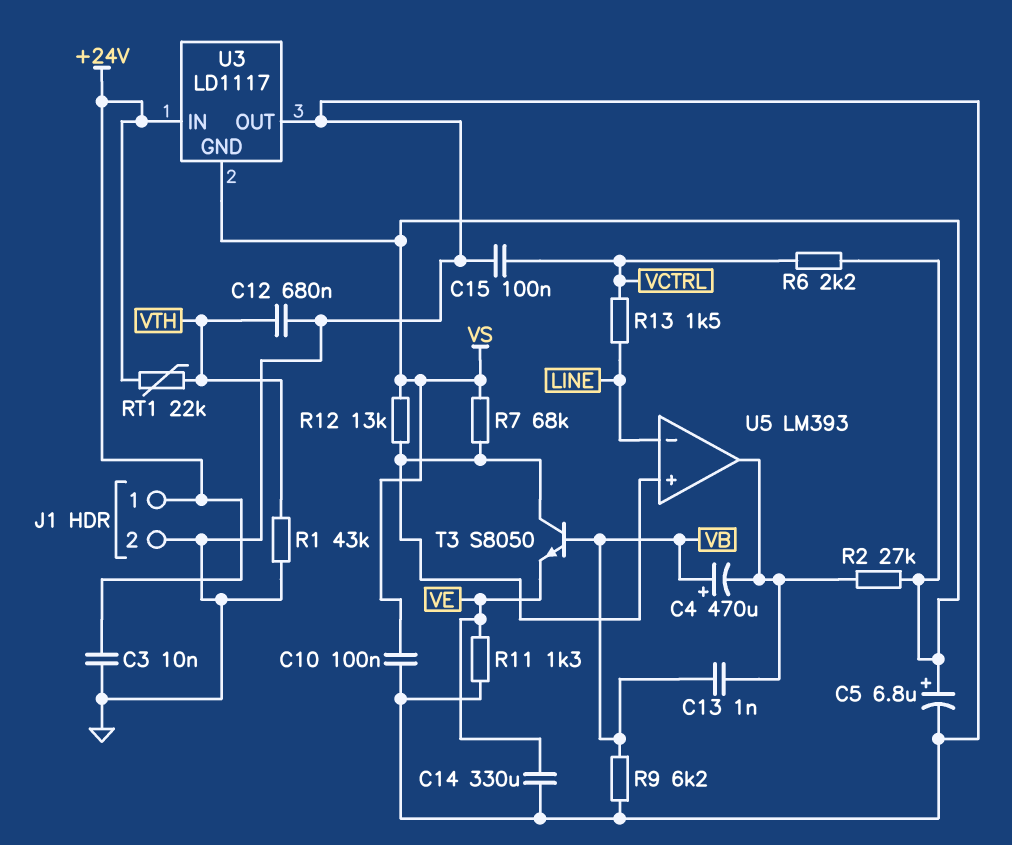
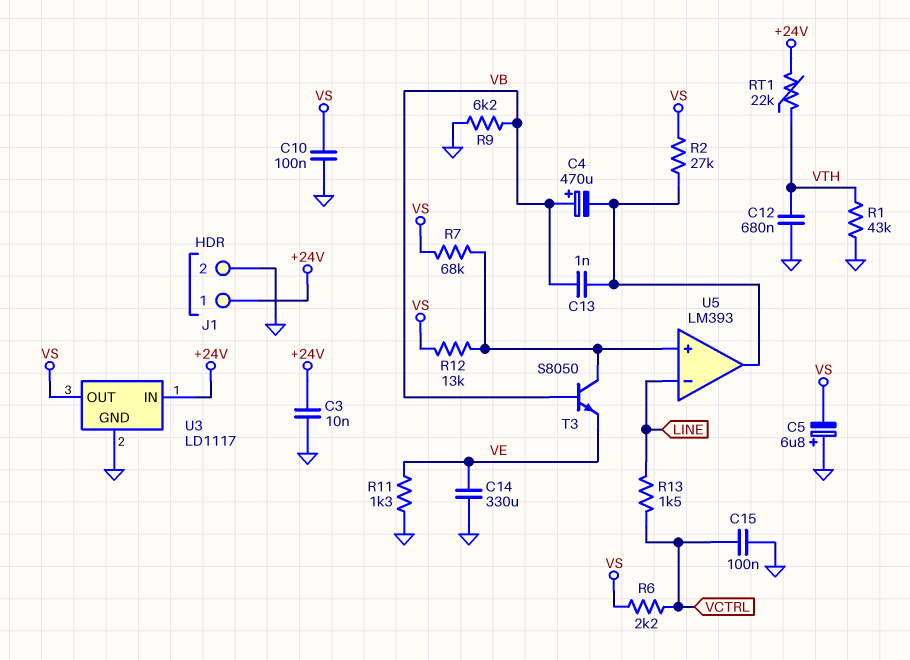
C5: 6.8uF (plus VS, minus GND) -> 6.8uF (plus GND, minus VS)
U3 pin GND: VS -> GND
U3 pin OUT: GND -> VS

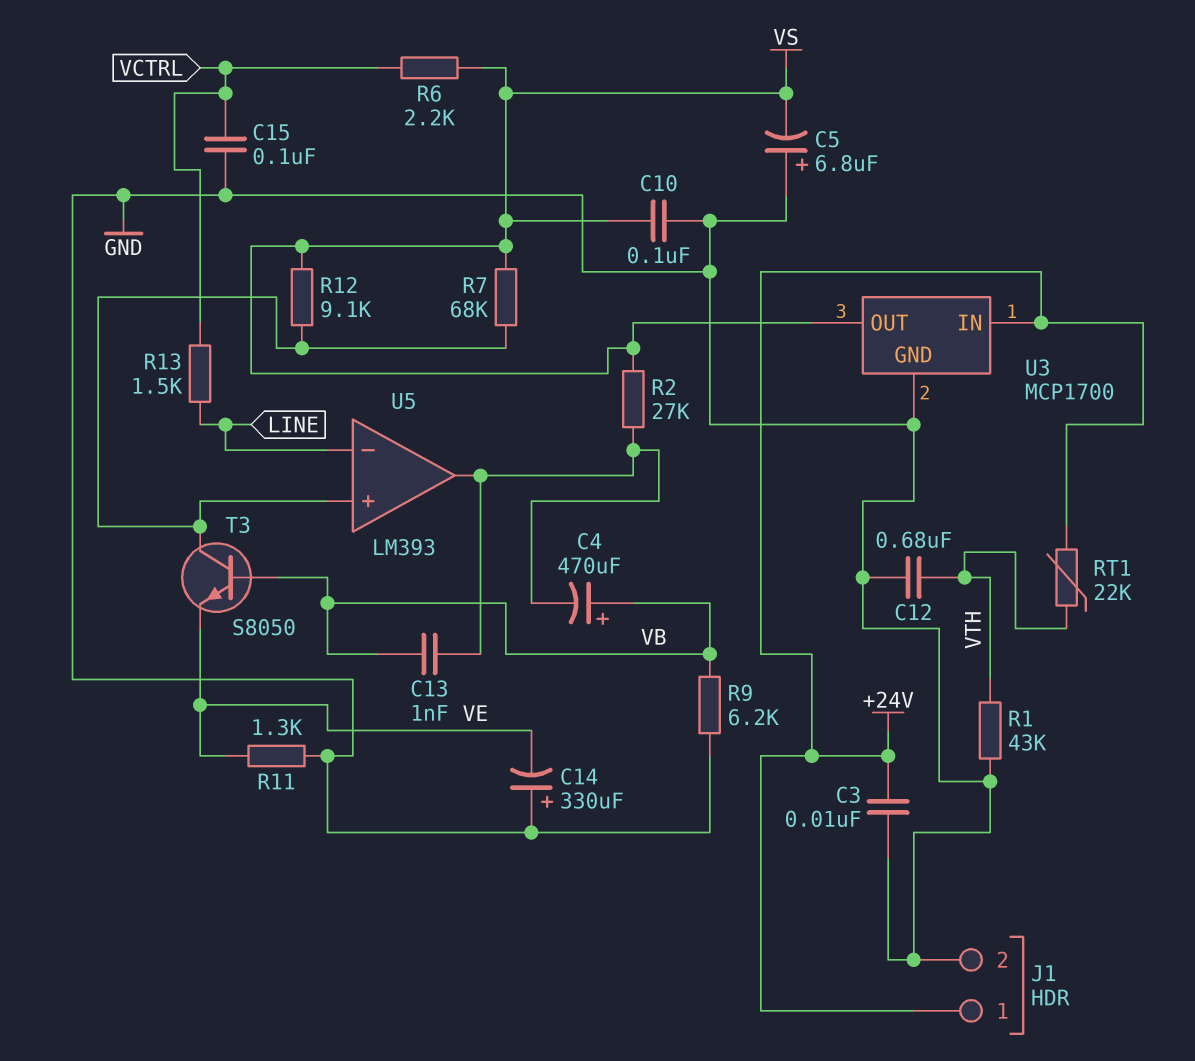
C14: 330uF (GND, VE) -> 330uF (plus GND, minus VE)
R12: 13k (U5/in+, VS) -> 9.1k (U5/in+, VS)
U3: LD1117 -> MCP1700

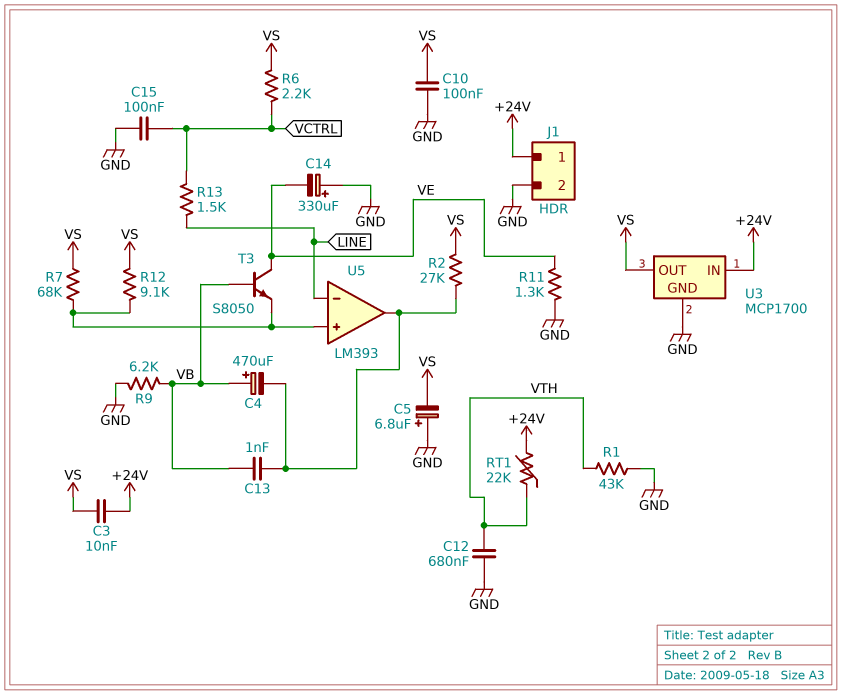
C3: 10nF (+24V, GND) -> 10nF (+24V, VS)
T3: NPN S8050 (B VB, C U5/in+, E VE) -> NPN S8050 (B VB, C VE, E U5/in+)

